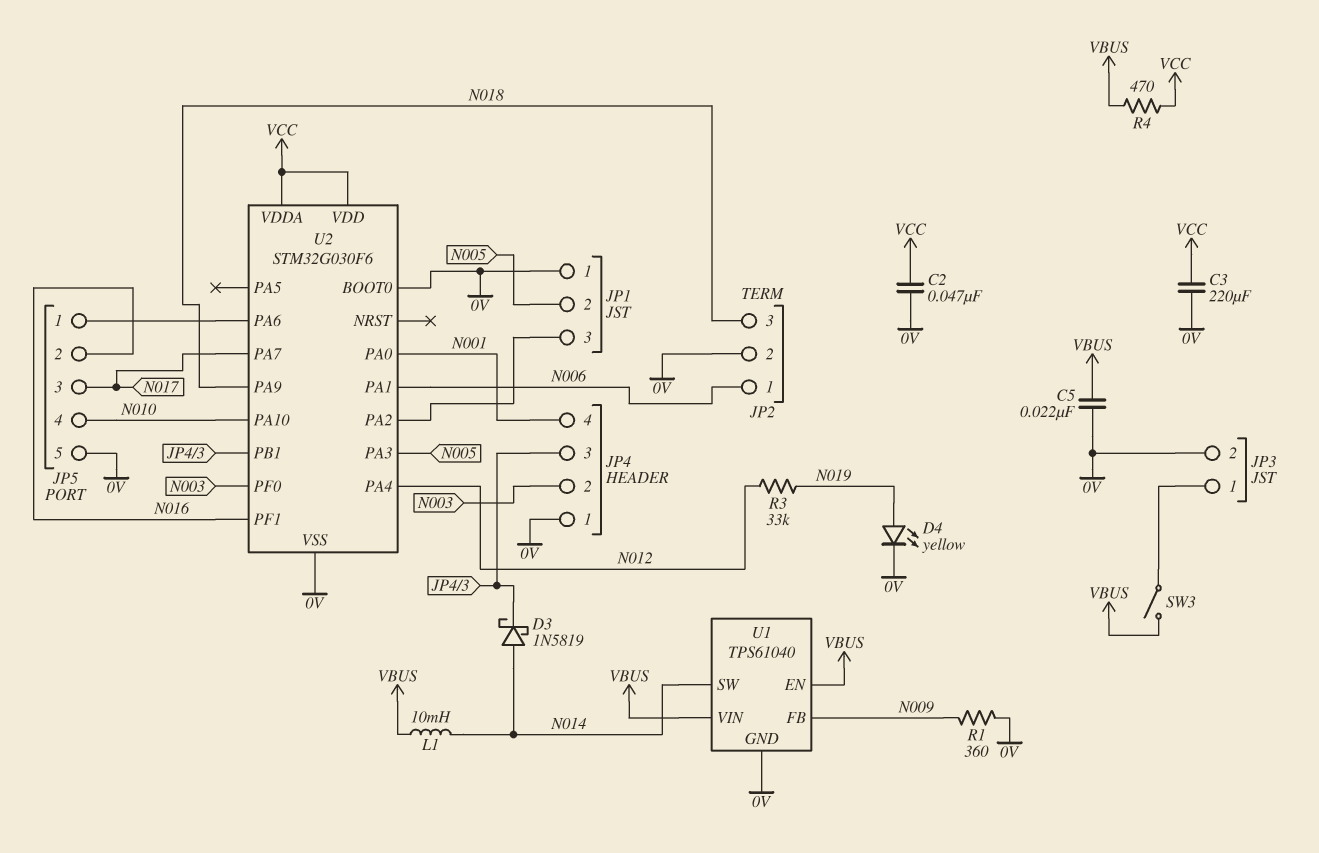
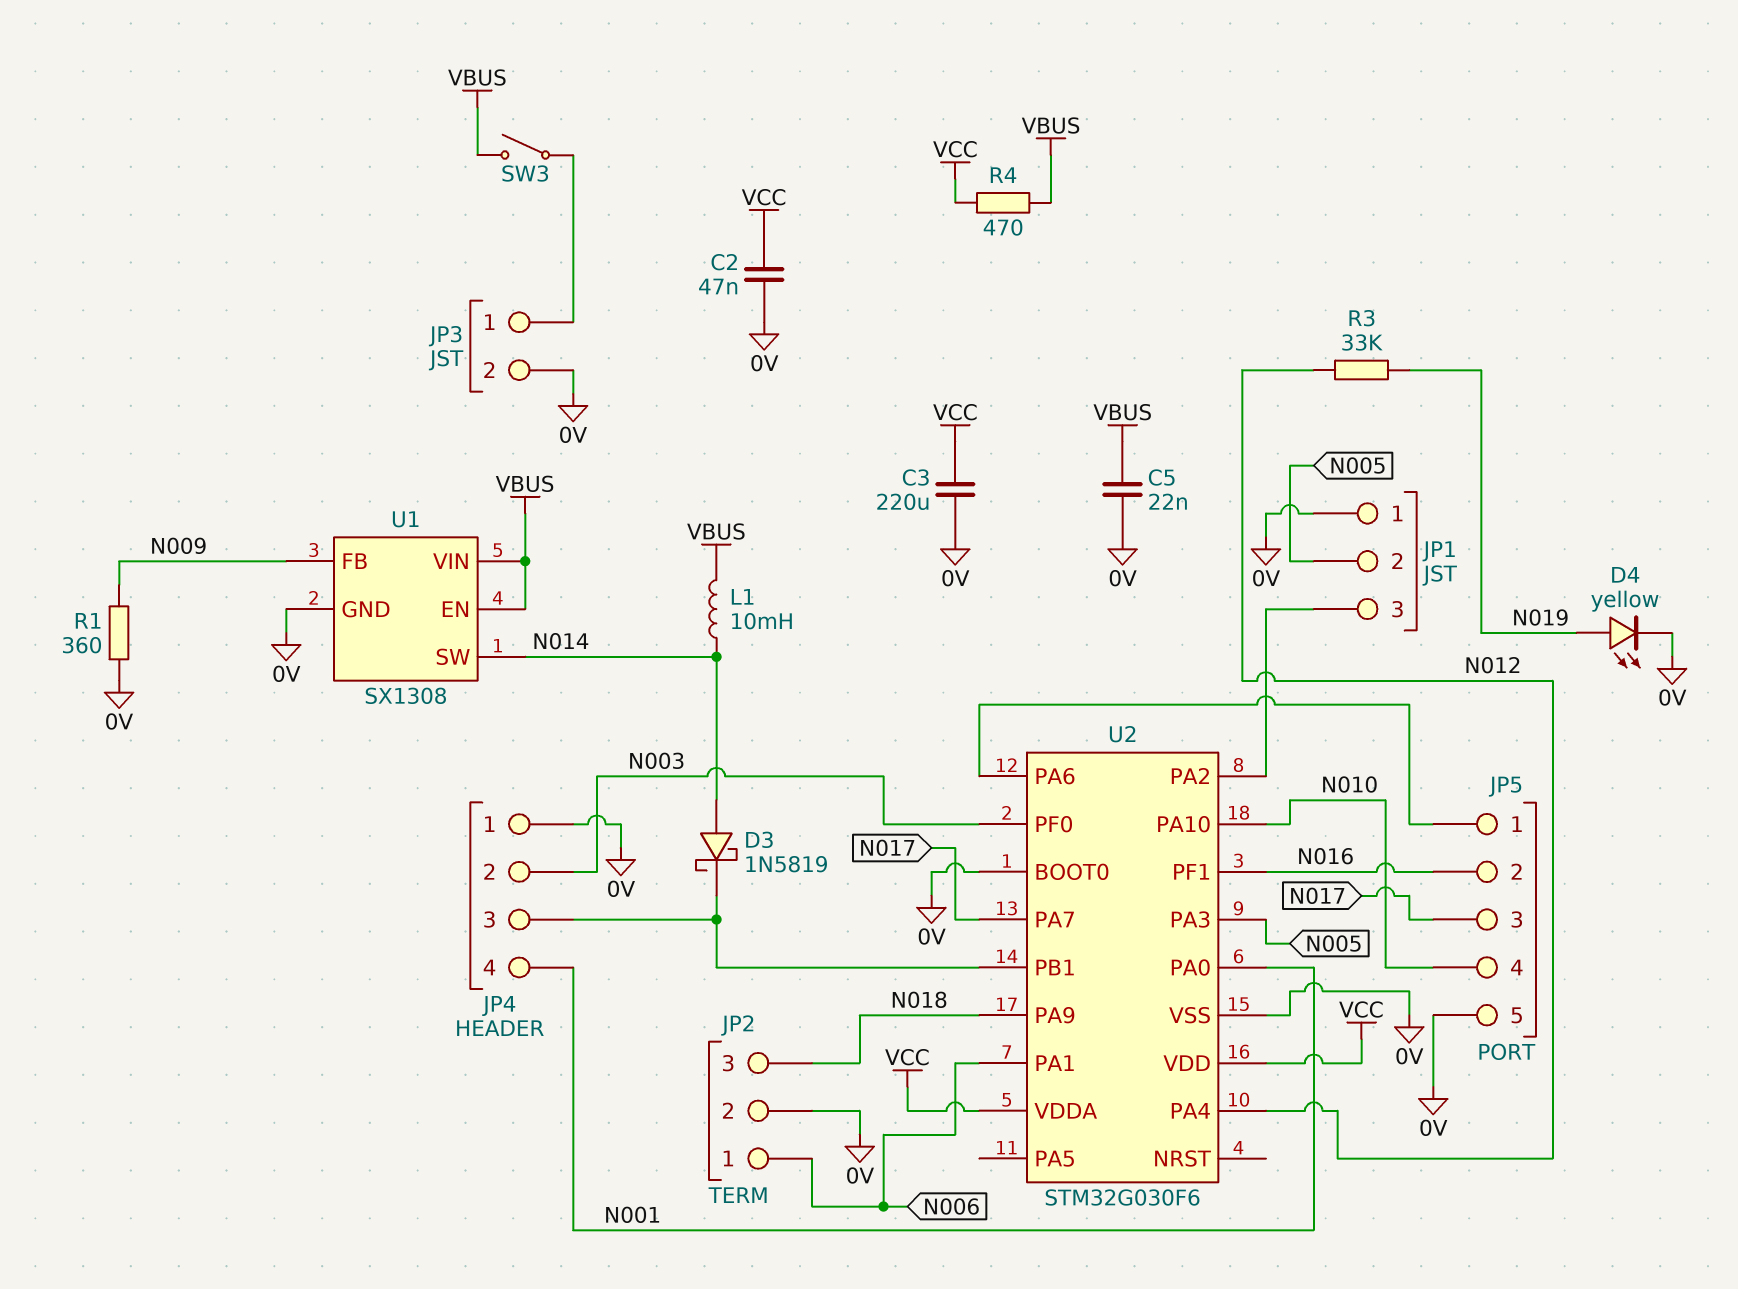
U1: TPS61040 -> SX1308

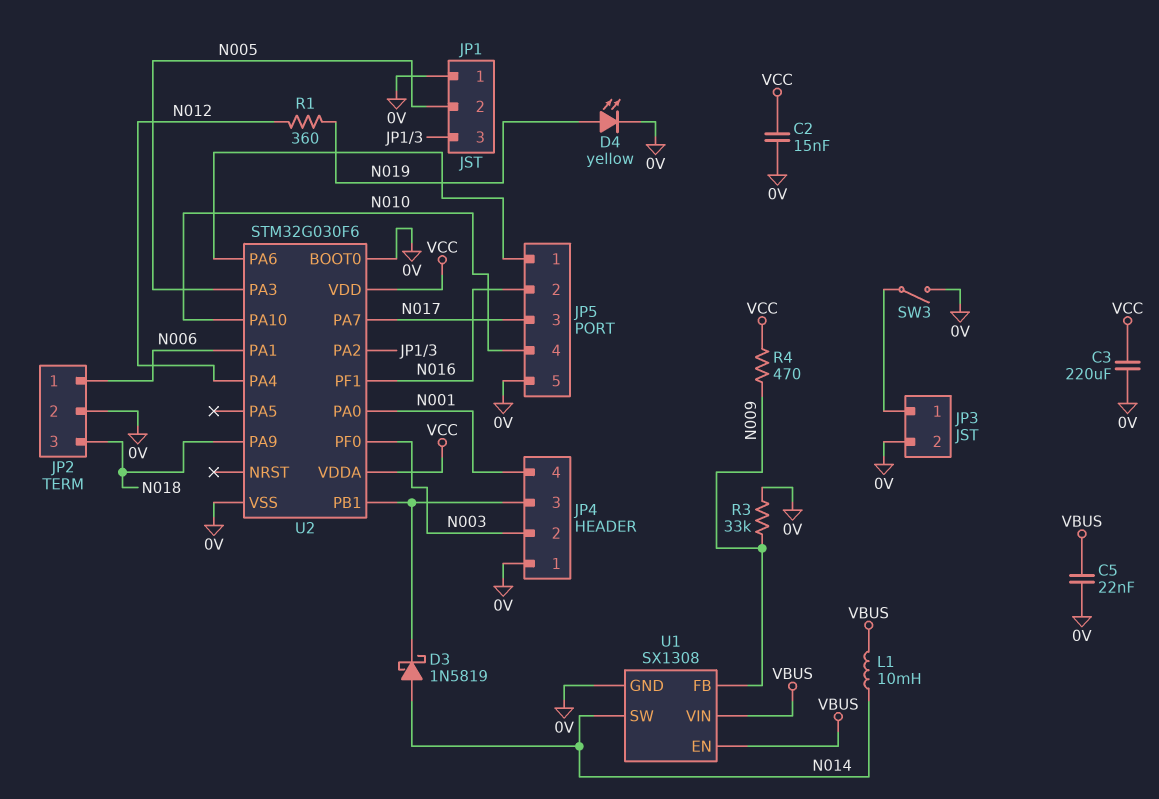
C2: 47nF (0V, VCC) -> 15nF (0V, VCC)
R1: 360 (0V, N009) -> 360 (N012, N019)
R3: 33k (N012, N019) -> 33k (0V, N009)
R4: 470 (VBUS, VCC) -> 470 (N009, VCC)
SW3: switch (JP3/1, VBUS) -> switch (0V, JP3/1)

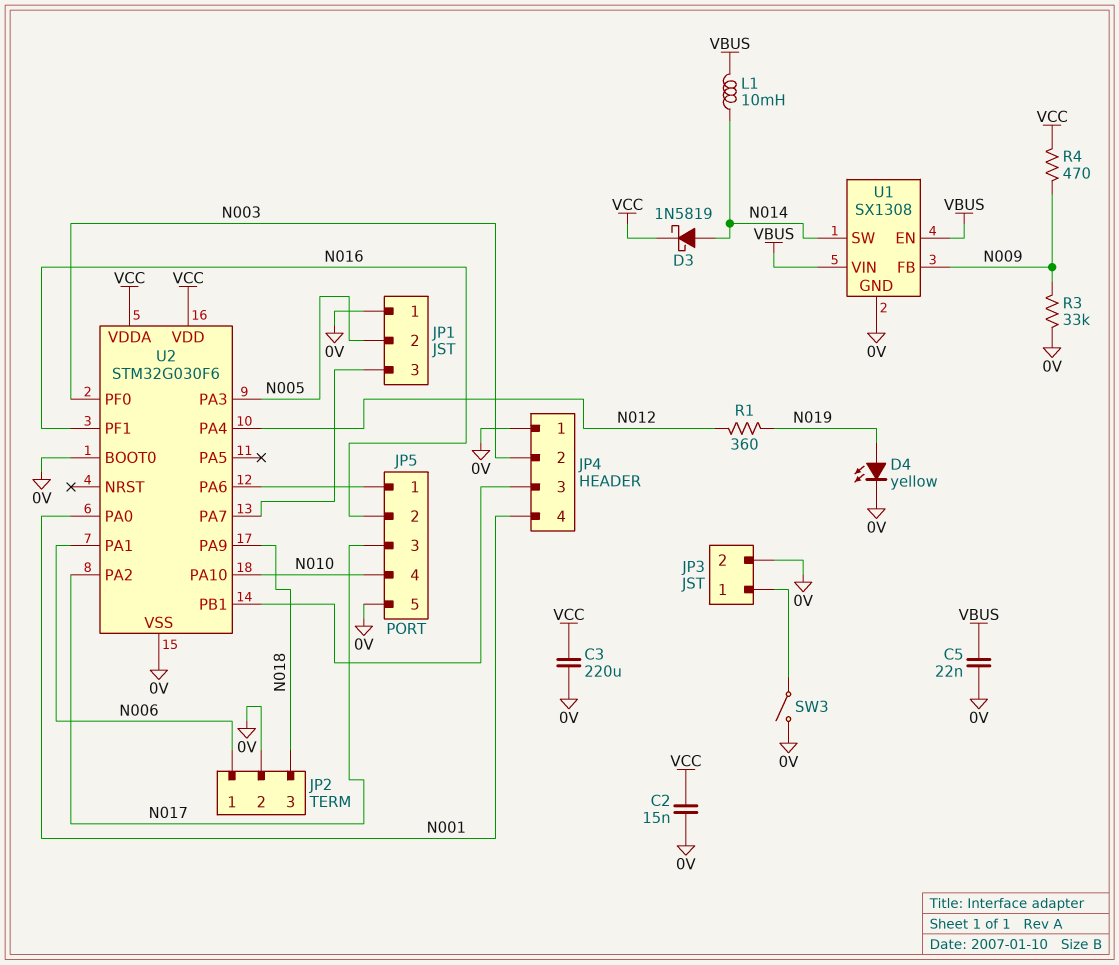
D3: schottky 1N5819 (A N014, K JP4/3) -> schottky 1N5819 (A N014, K VCC)
U2 pin PA2: JP1/3 -> N017
U2 pin PA7: N017 -> JP1/3

